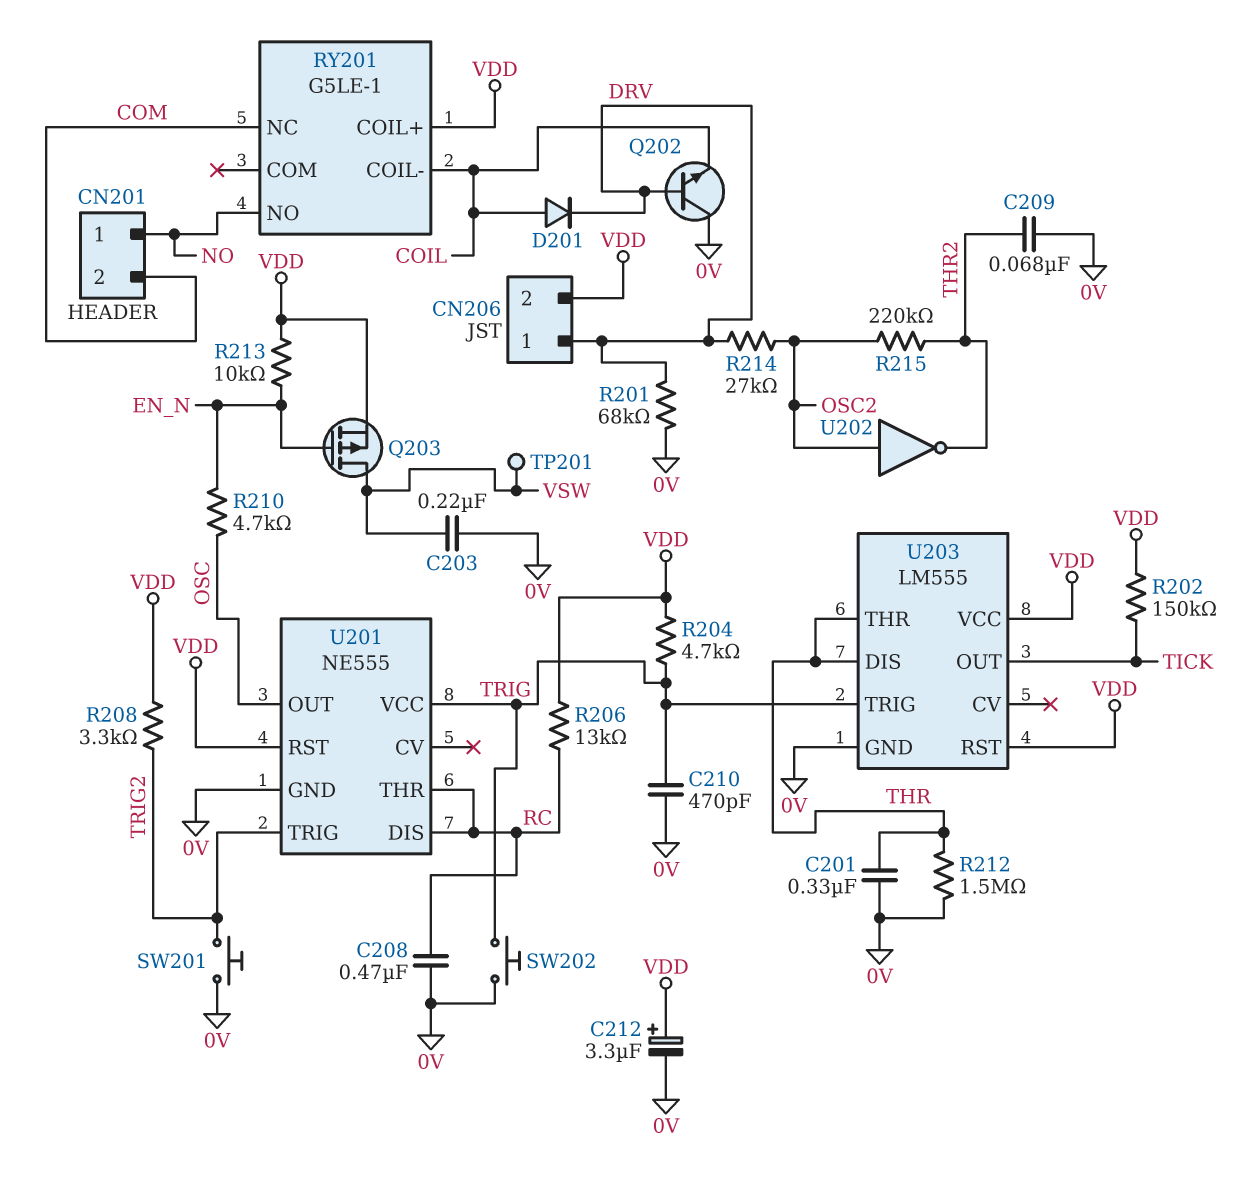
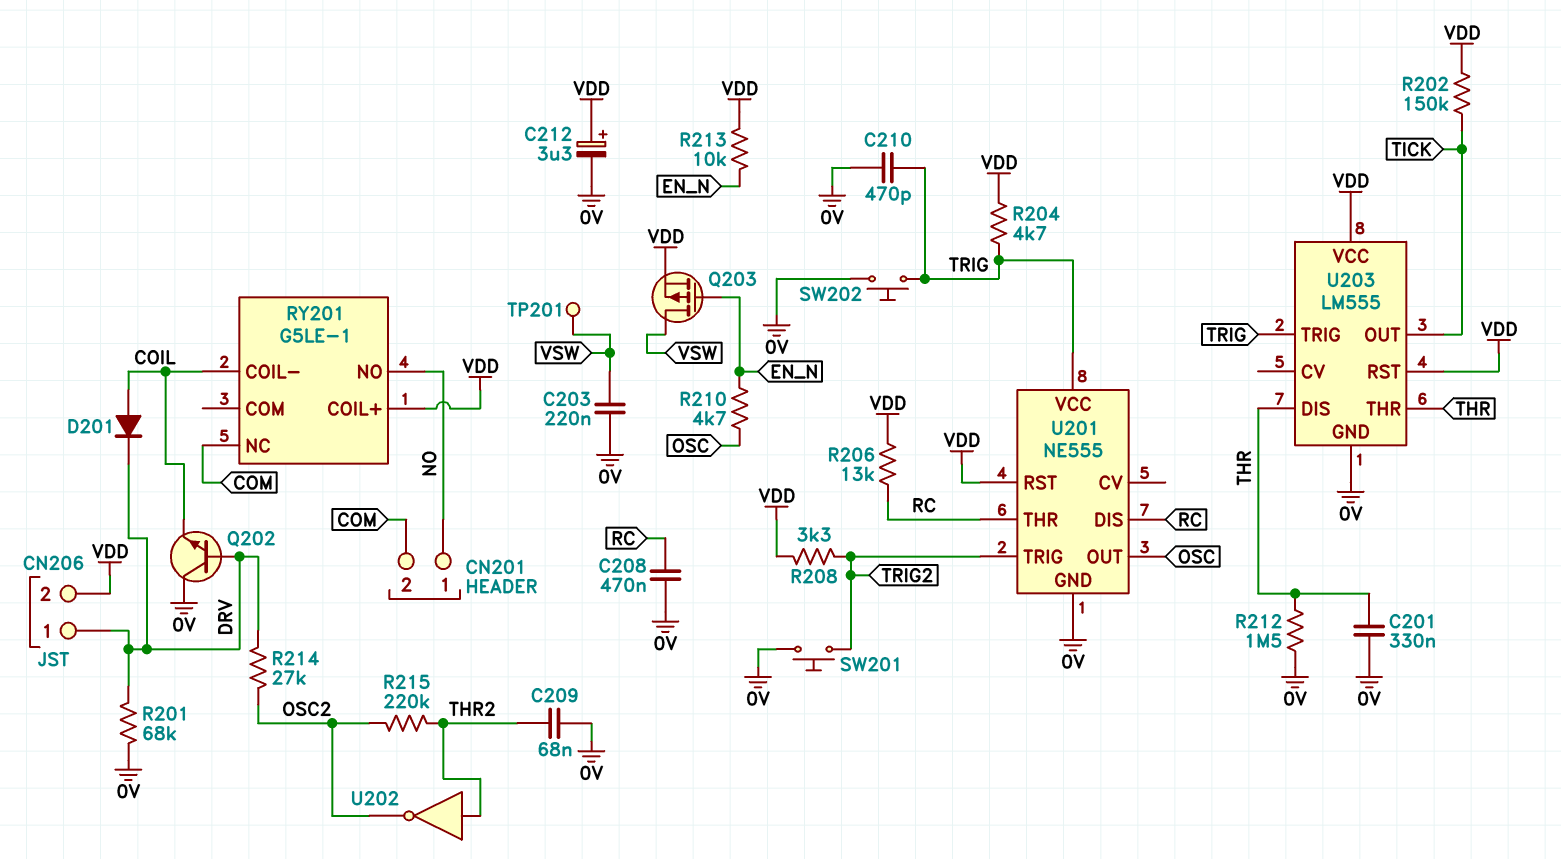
U202: NOT (in OSC2, out THR2) -> NOT (in THR2, out OSC2)

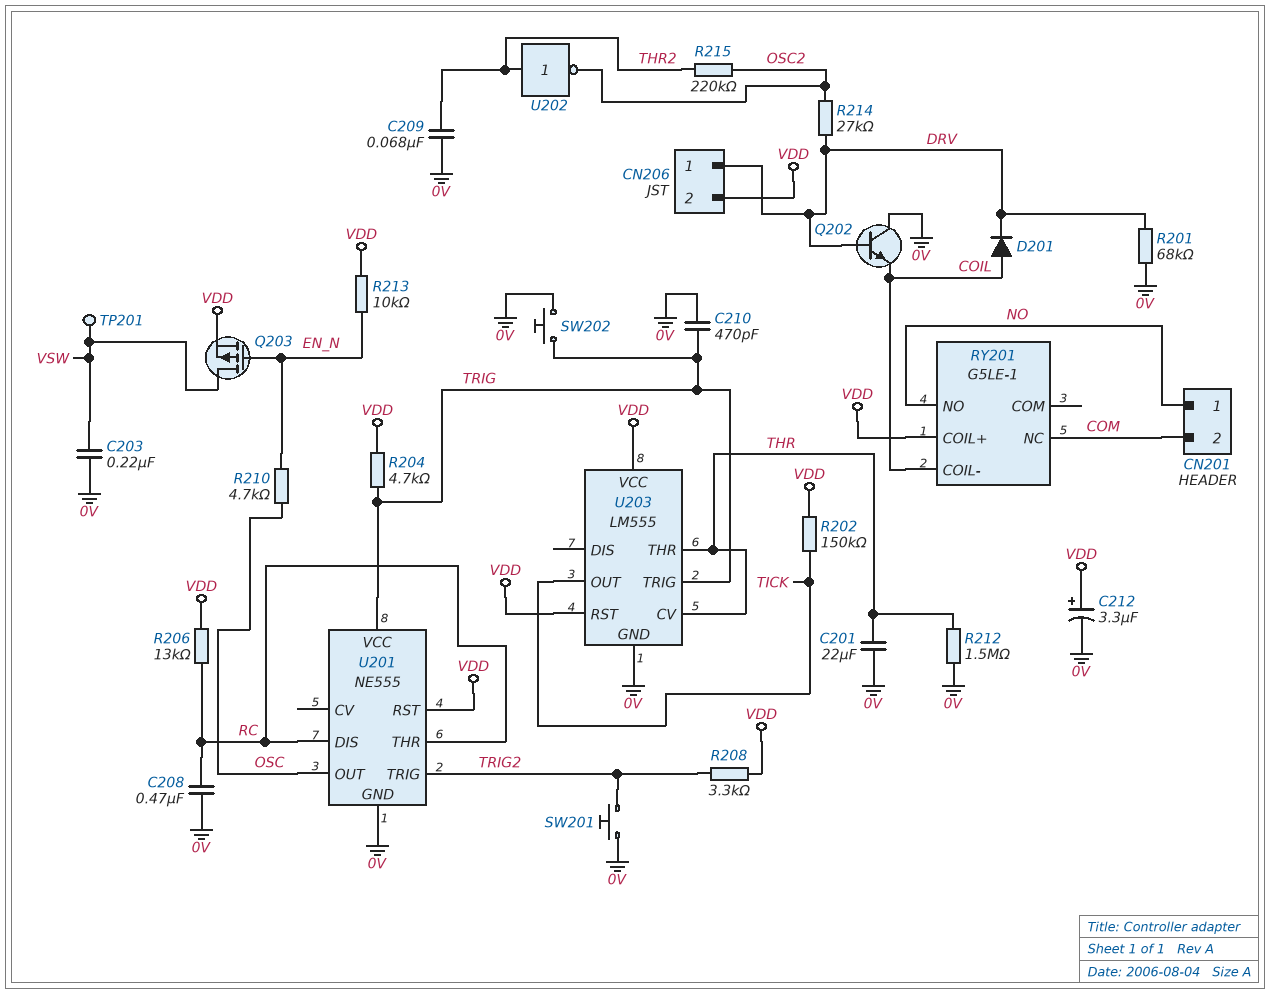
C201: 330nF (0V, THR) -> 22uF (0V, THR)
U203 pin CV: none -> THR
U203 pin DIS: THR -> none

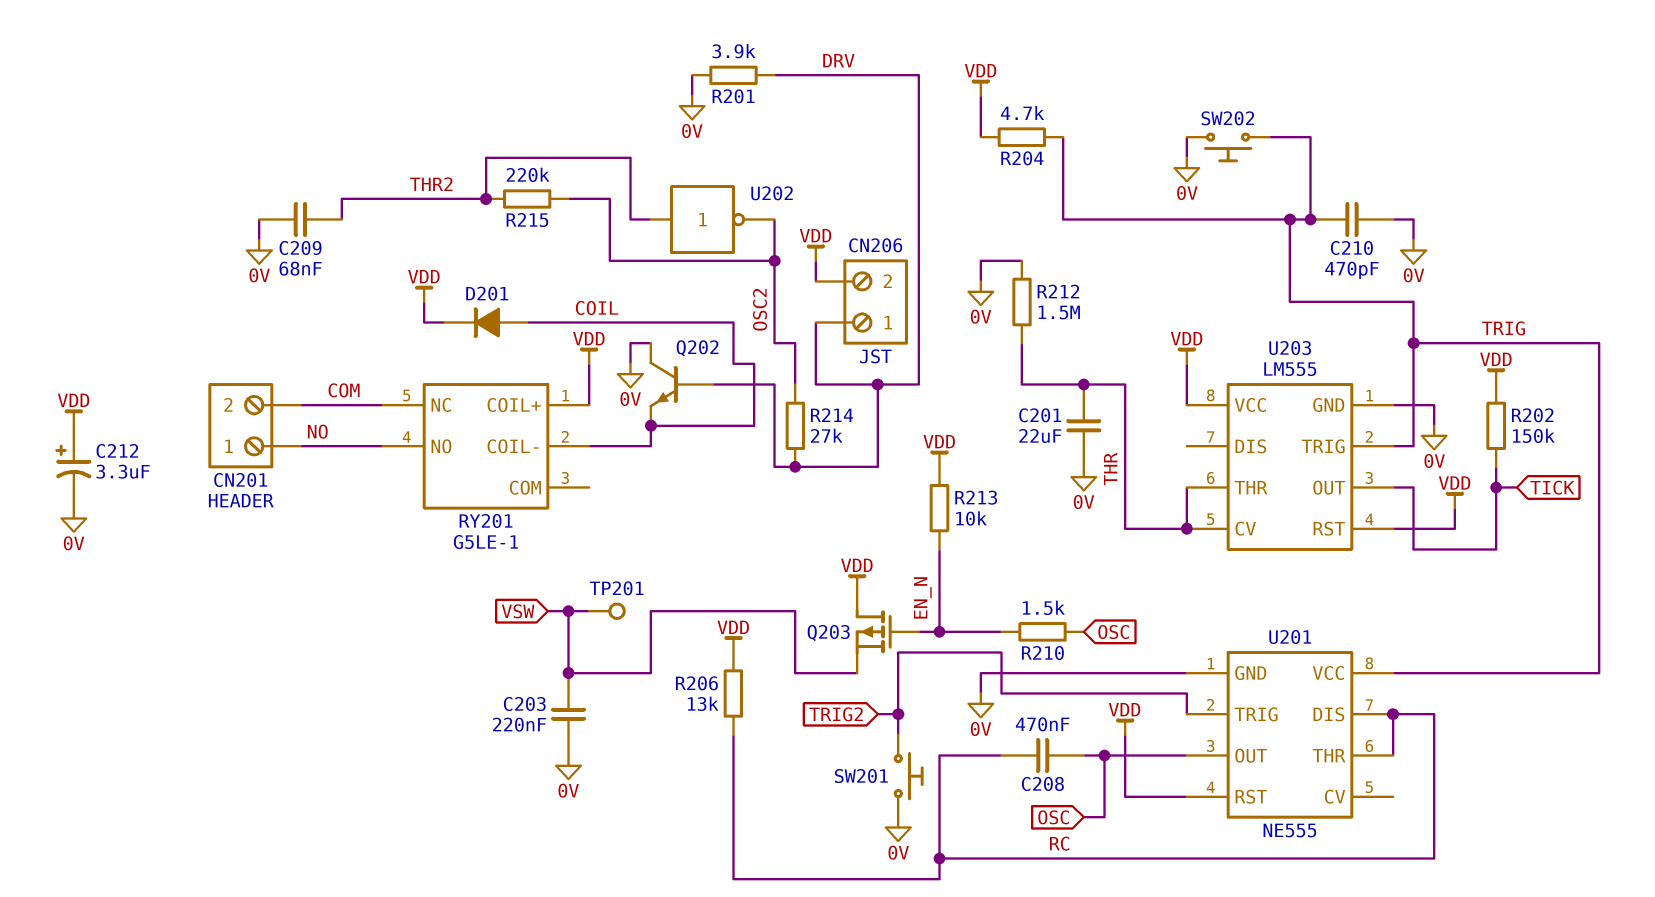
C208: 470nF (0V, RC) -> 470nF (OSC, RC)
D201: diode (A COIL, K DRV) -> diode (A COIL, K VDD)
Q203: PMOS (G EN_N, D VSW, S VDD) -> PMOS (G EN_N, D VDD, S VSW)
R201: 68k (0V, DRV) -> 3.9k (0V, DRV)
R208: 3.3k (TRIG2, VDD) -> none
R210: 4.7k (EN_N, OSC) -> 1.5k (EN_N, OSC)

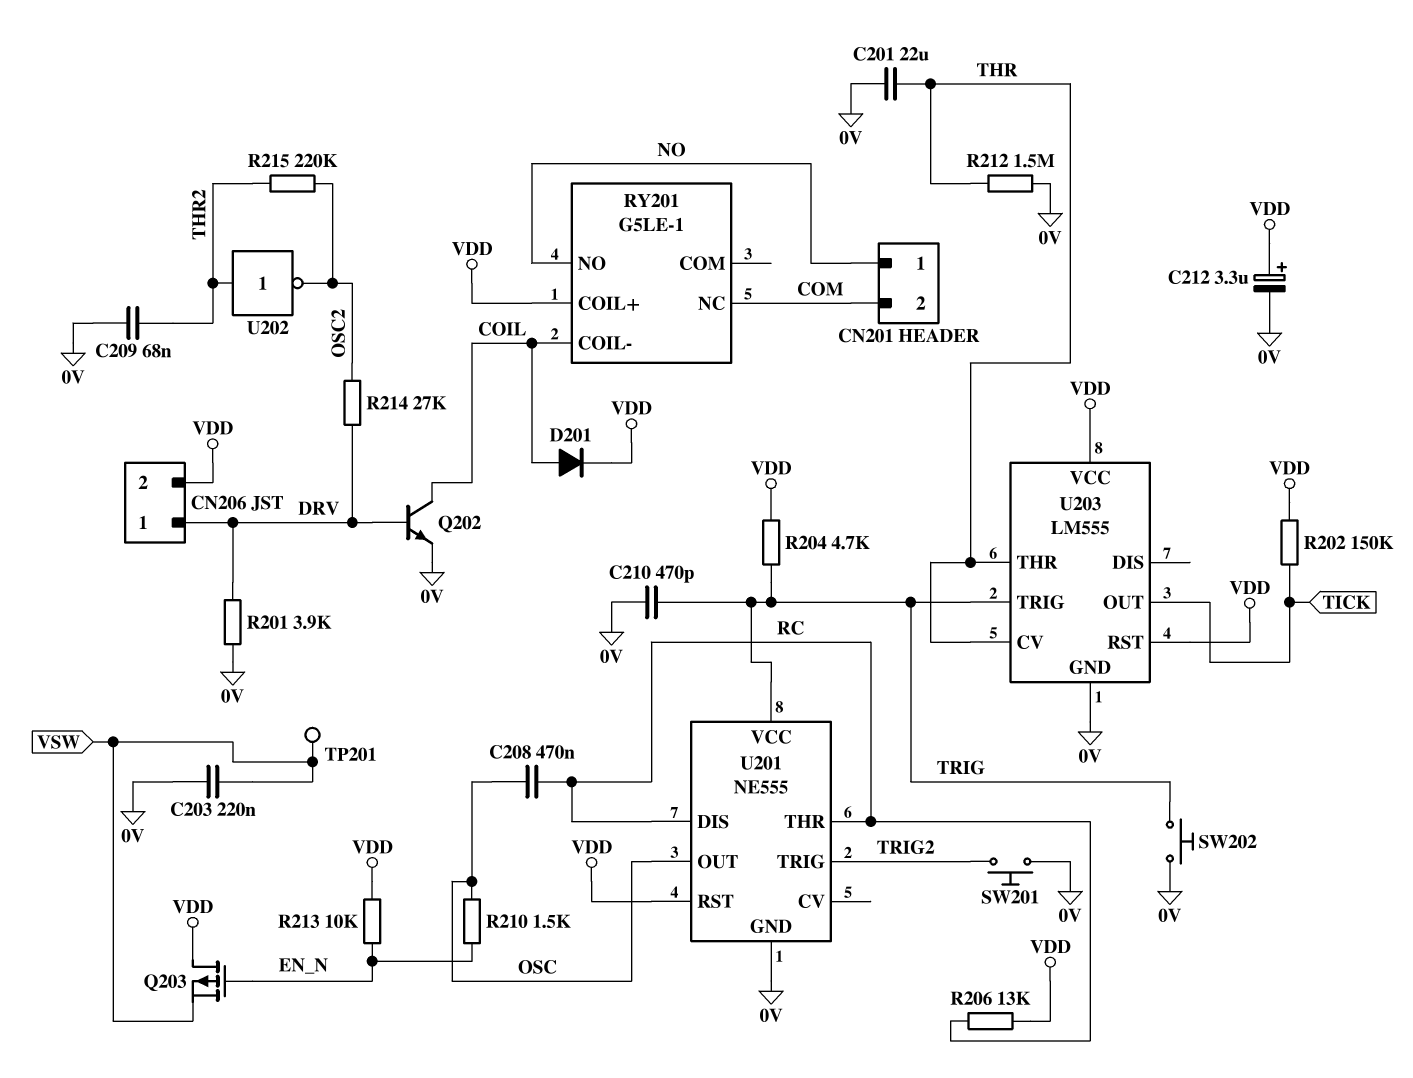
Q202: NPN (B DRV, C 0V, E COIL) -> NPN (B DRV, C COIL, E 0V)

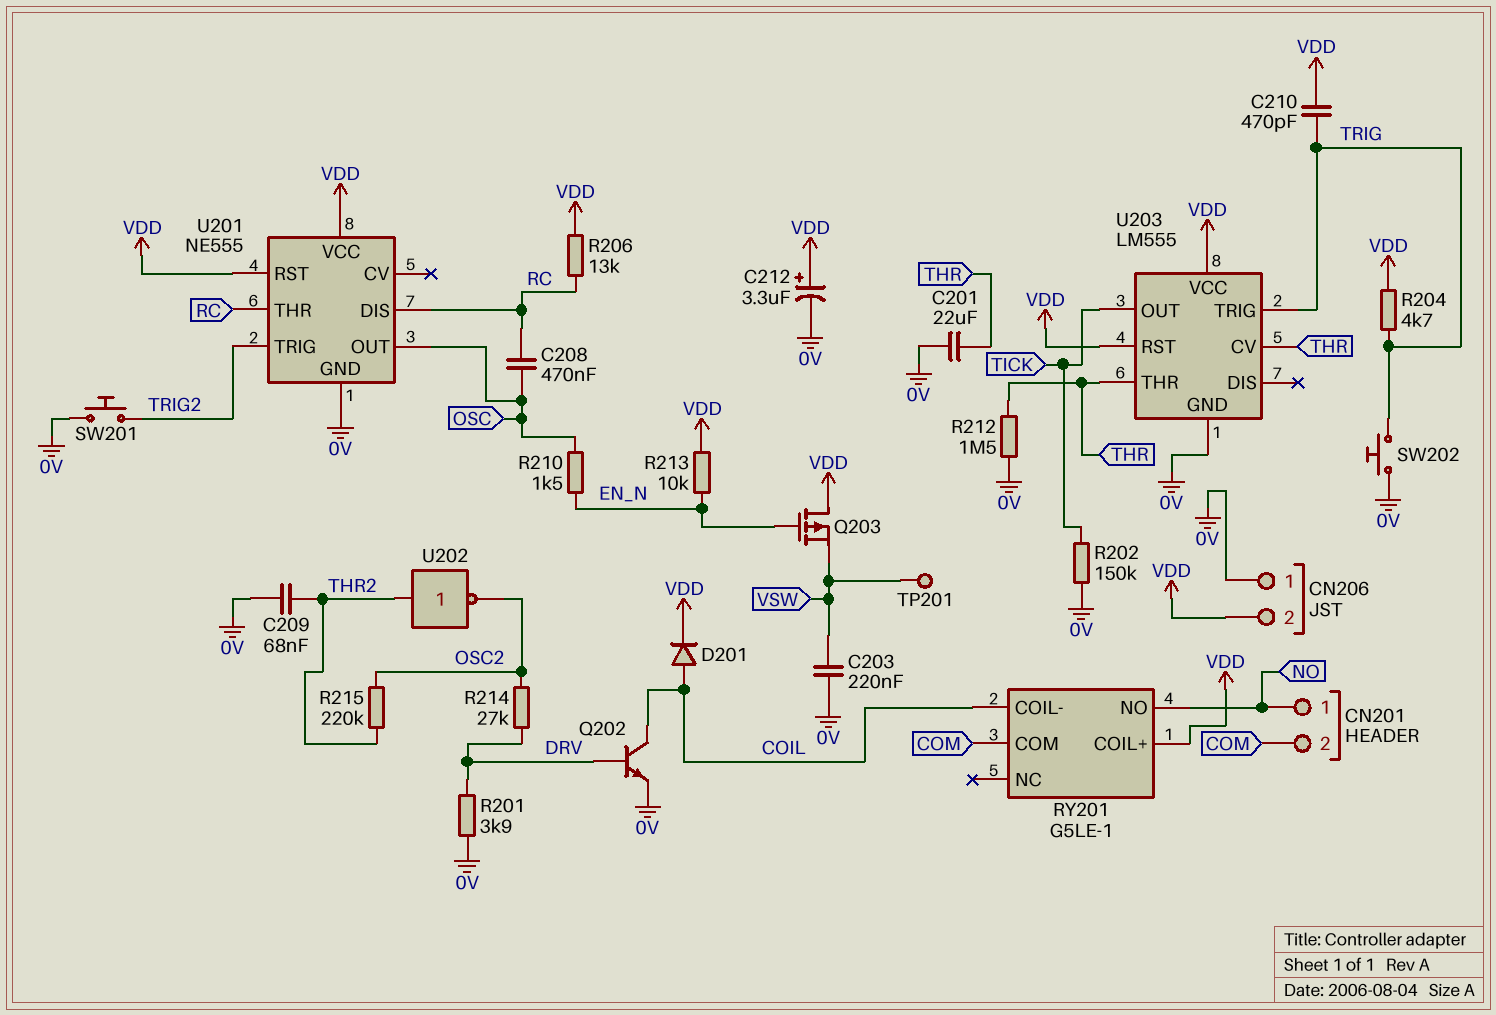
C210: 470pF (0V, TRIG) -> 470pF (TRIG, VDD)
CN206 pin 1: DRV -> 0V
R202: 150k (TICK, VDD) -> 150k (0V, TICK)
RY201 pin COM: none -> COM
RY201 pin NC: COM -> none
U201 pin VCC: TRIG -> VDD

